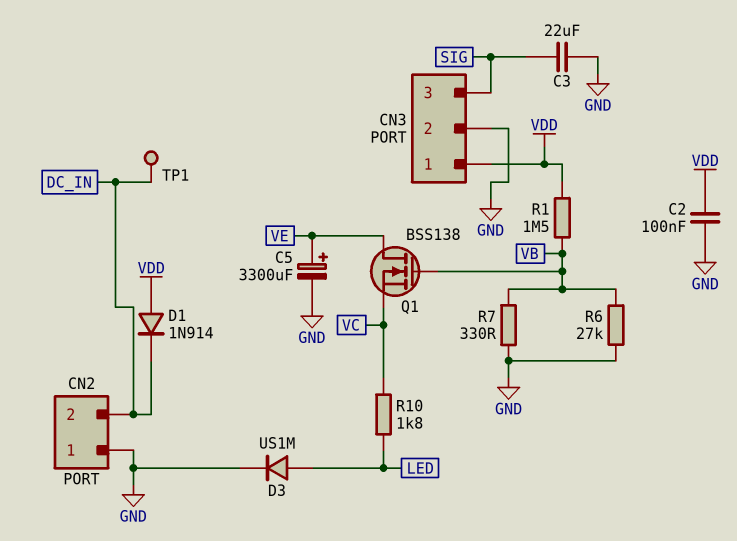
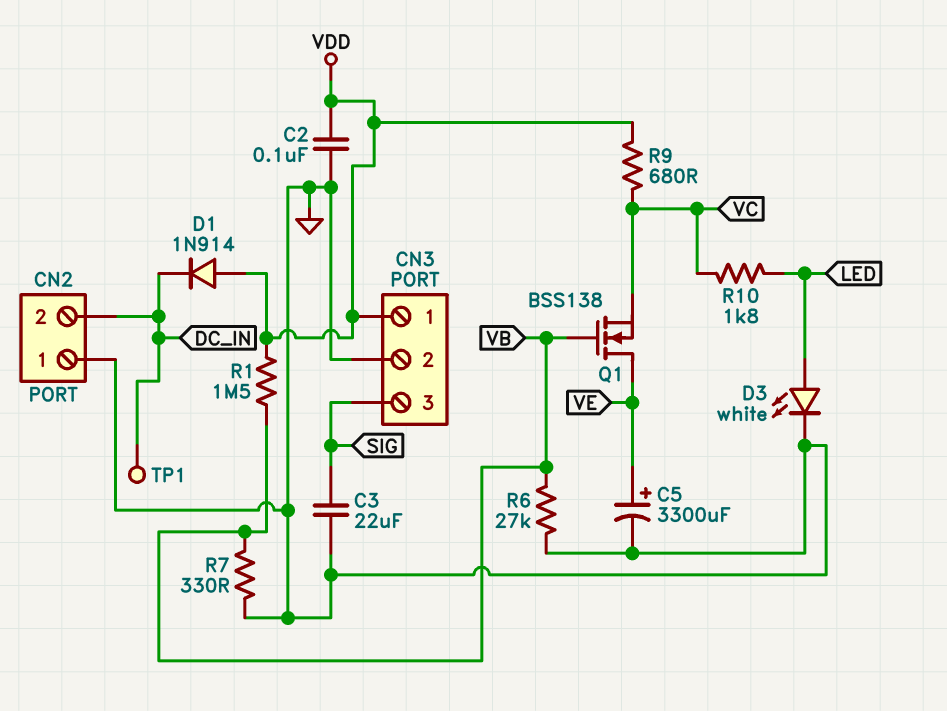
D3: diode US1M (A LED, K GND) -> LED white (A LED, K GND)
R9: none -> 680 (VC, VDD)

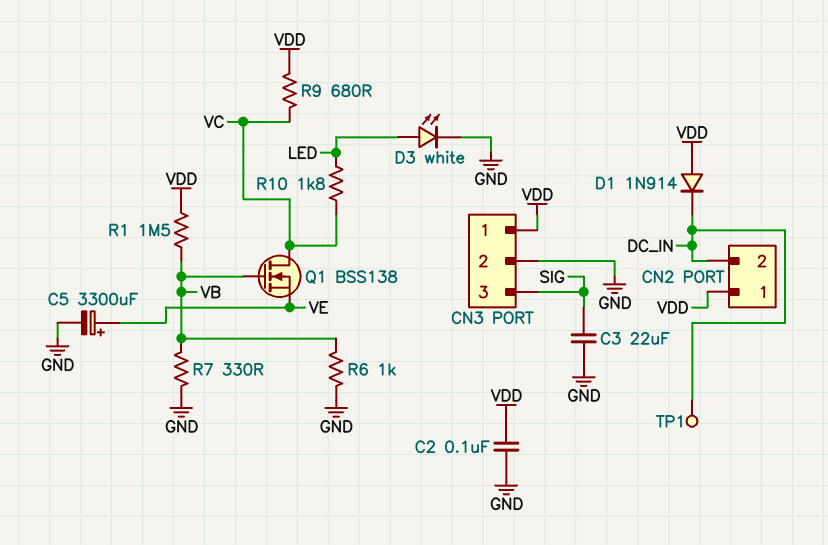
CN2 pin 1: GND -> VDD
Q1: NMOS BSS138 (G VB, D VE, S VC) -> NMOS BSS138 (G VB, D VC, S VE)
R6: 27k (GND, VB) -> 1k (GND, VB)

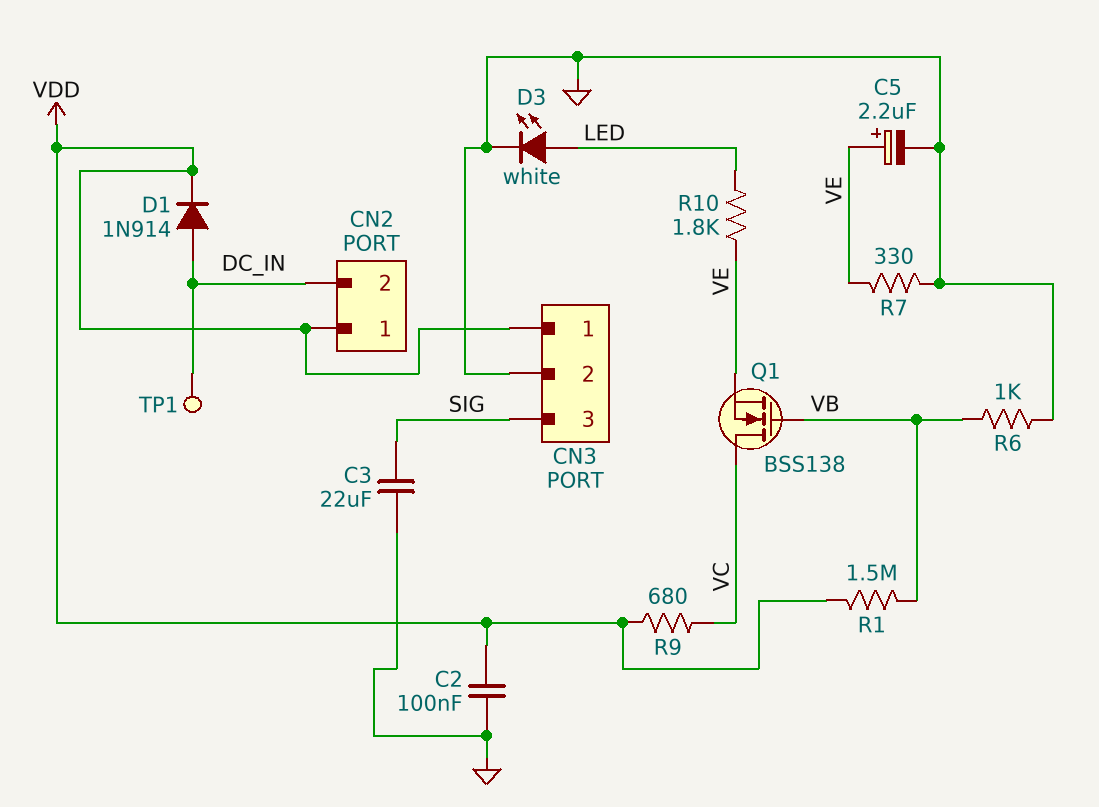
C5: 3300uF (plus VE, minus GND) -> 2.2uF (plus VE, minus GND)
D1: diode 1N914 (A VDD, K DC_IN) -> diode 1N914 (A DC_IN, K VDD)
R7: 330 (GND, VB) -> 330 (GND, VE)
R10: 1.8k (LED, VC) -> 1.8k (LED, VE)

